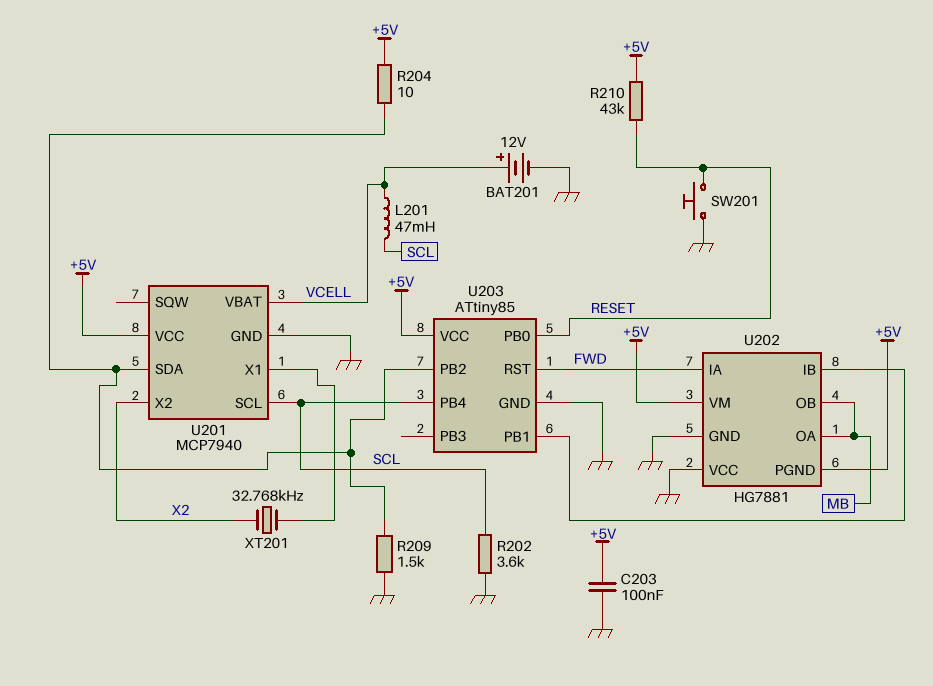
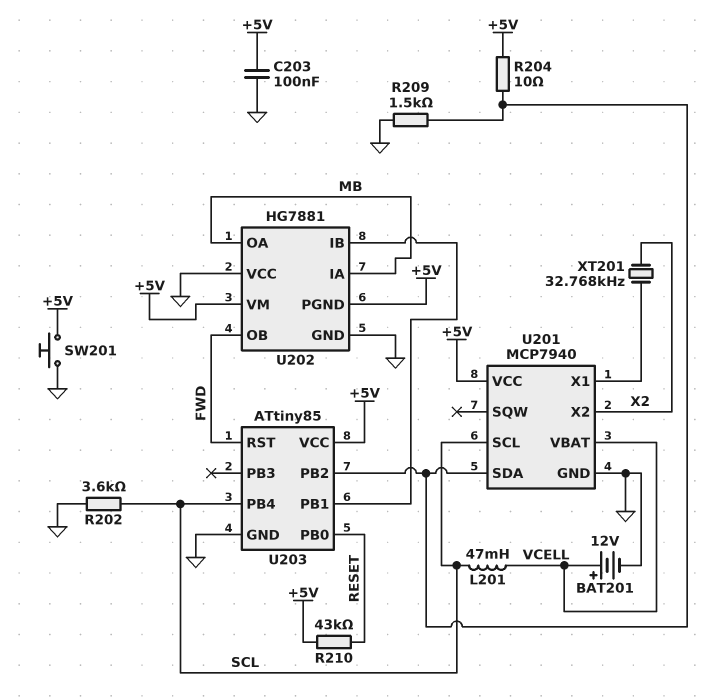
SW201: button (GND, RESET) -> button (+5V, GND)
U202 pin IA: FWD -> MB
U202 pin OB: MB -> FWD

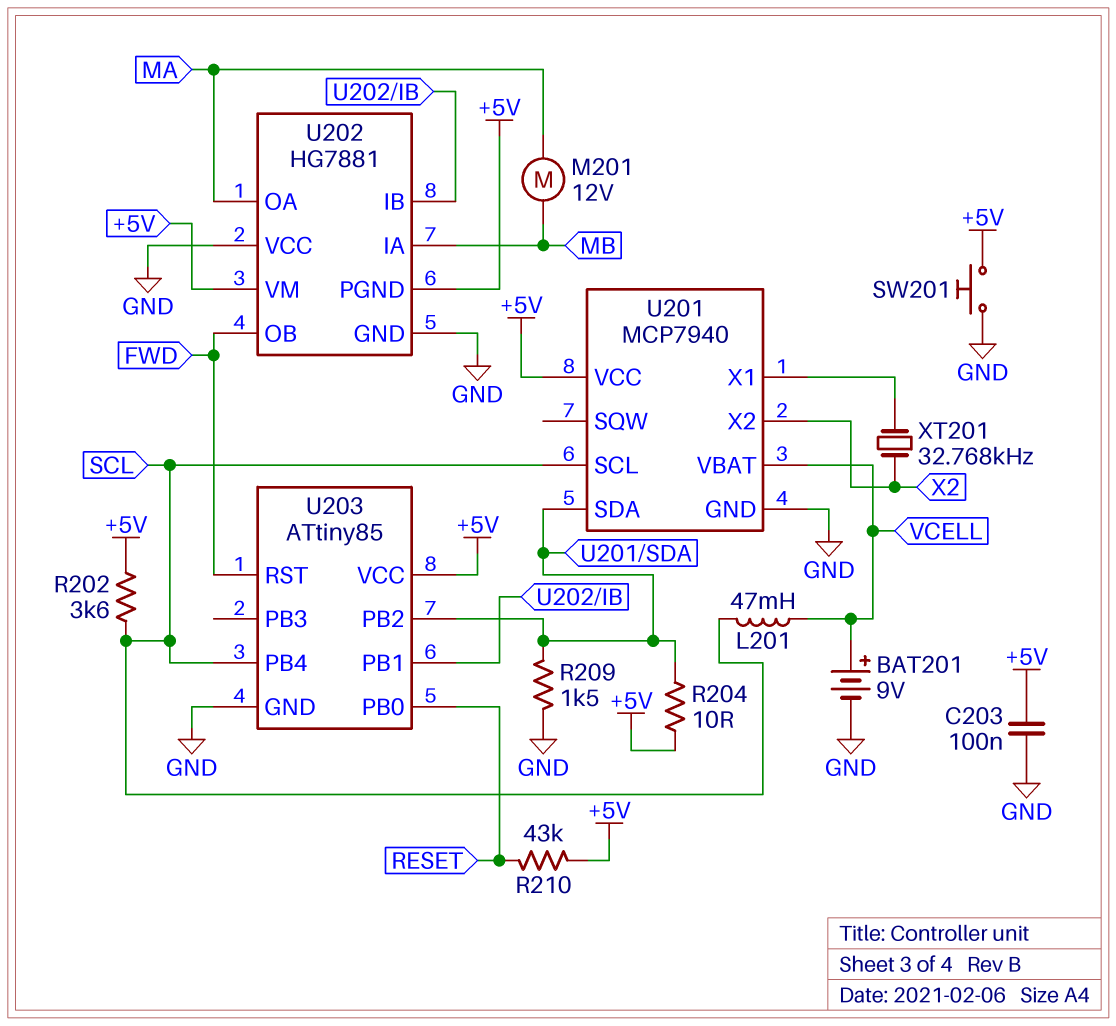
BAT201: 12V (plus VCELL, minus GND) -> 9V (plus VCELL, minus GND)
M201: none -> motor 12V (MA, MB)
R202: 3.6k (GND, SCL) -> 3.6k (+5V, SCL)
U202 pin OA: MB -> MA

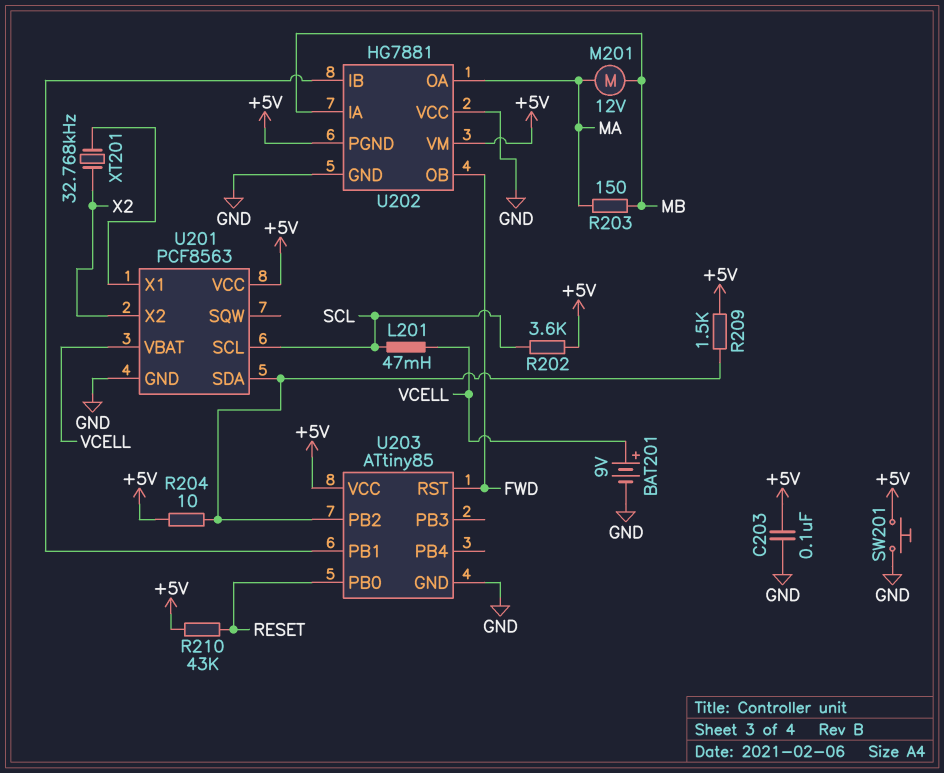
R203: none -> 150 (MA, MB)
R209: 1.5k (GND, U201/SDA) -> 1.5k (+5V, U201/SDA)
U201: MCP7940 -> PCF8563
U203 pin PB4: SCL -> none

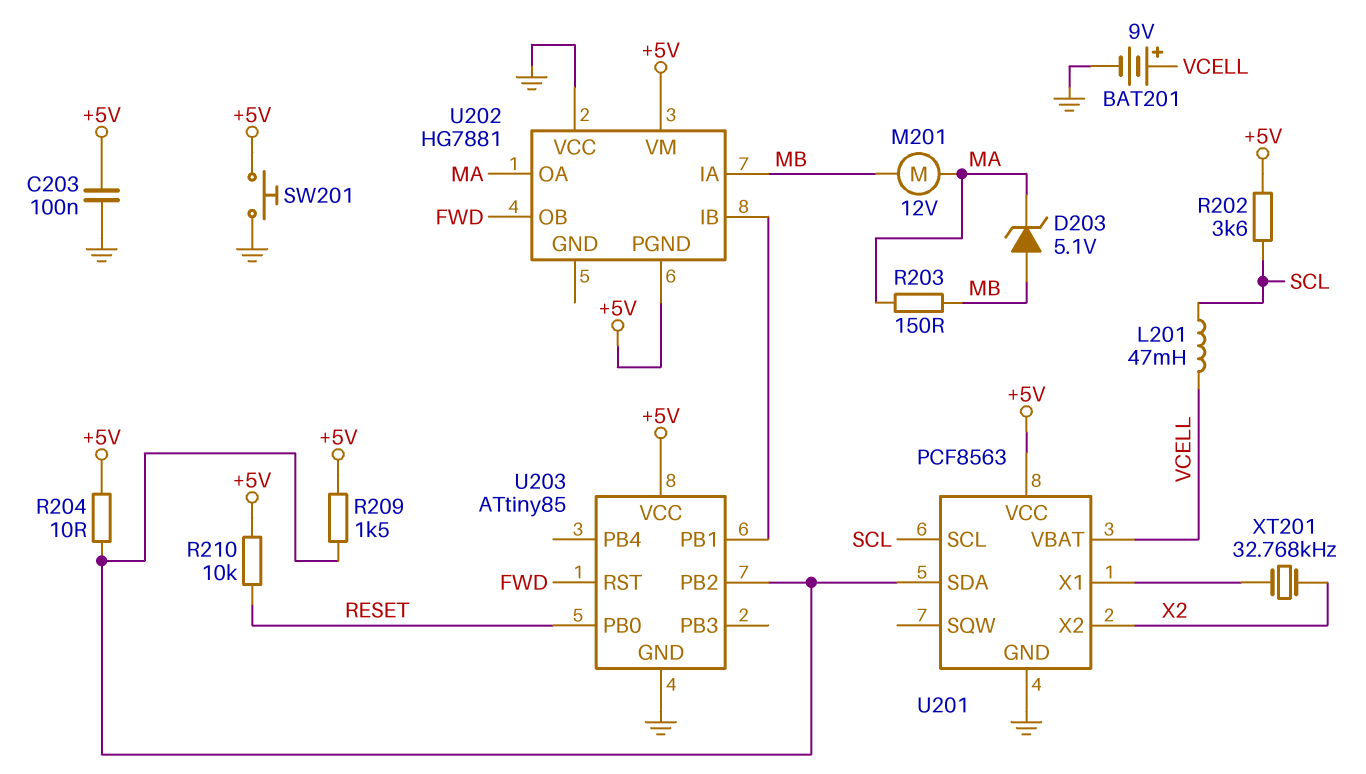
D203: none -> zener 5.1V (A MB, K MA)
R210: 43k (+5V, RESET) -> 10k (+5V, RESET)
U202 pin GND: GND -> none

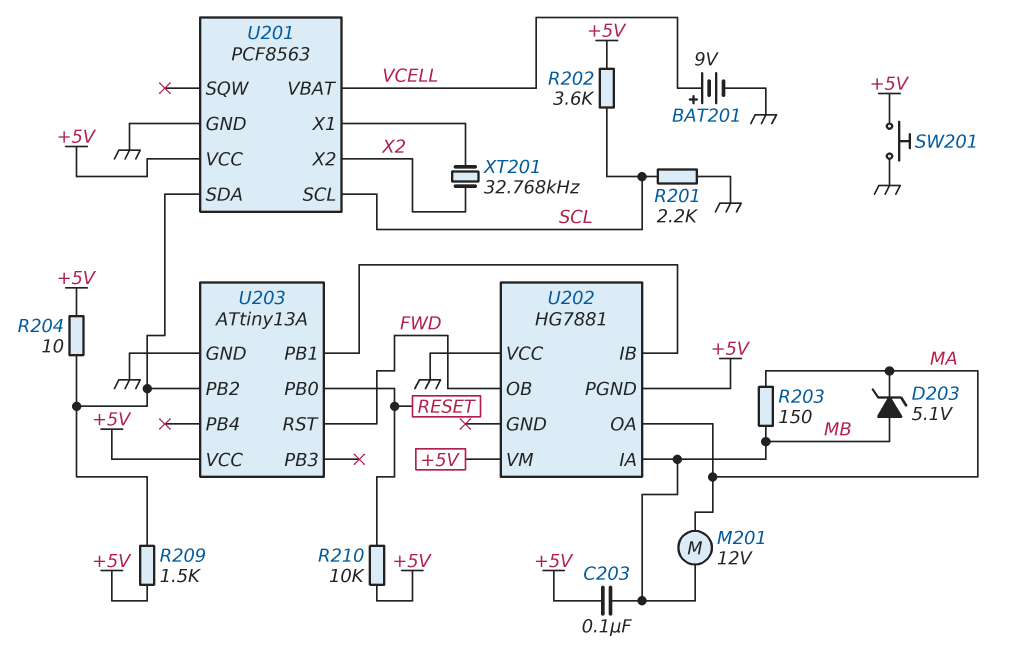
C203: 100nF (+5V, GND) -> 100nF (+5V, MB)
L201: 47mH (SCL, VCELL) -> none
R201: none -> 2.2k (GND, SCL)
U203: ATtiny85 -> ATtiny13A

